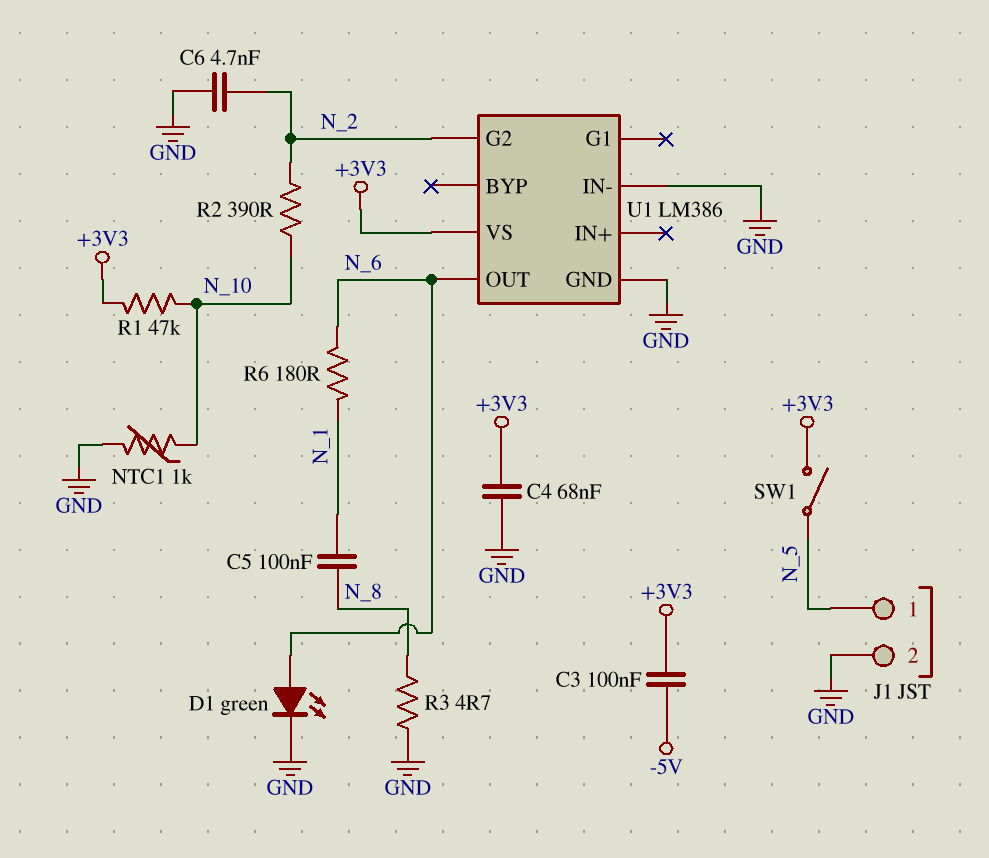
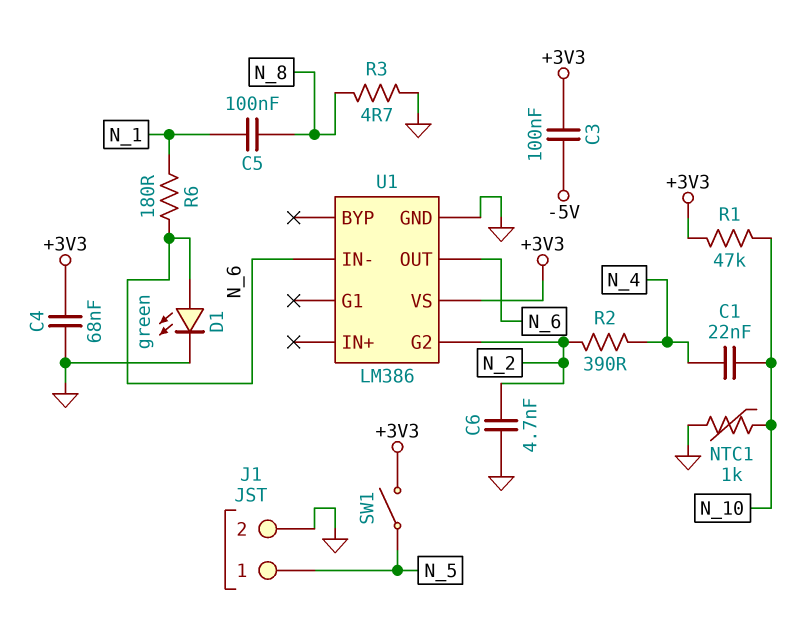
C1: none -> 22nF (N_4, N_10)
R2: 390 (N_2, N_10) -> 390 (N_2, N_4)
U1 pin IN-: GND -> N_6

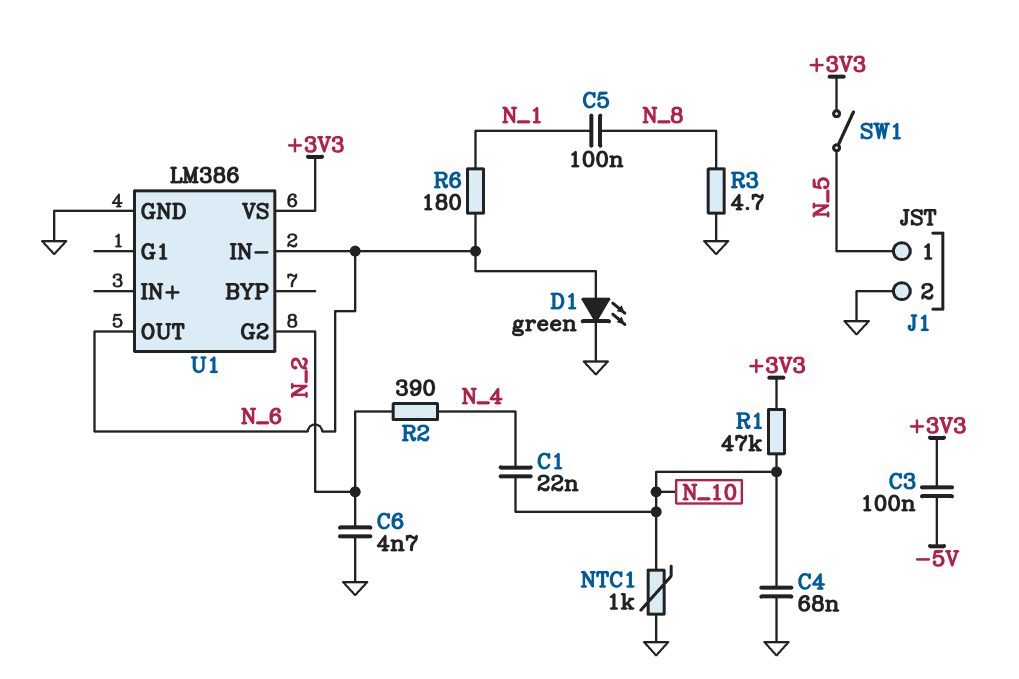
C4: 68nF (+3V3, GND) -> 68nF (GND, N_10)

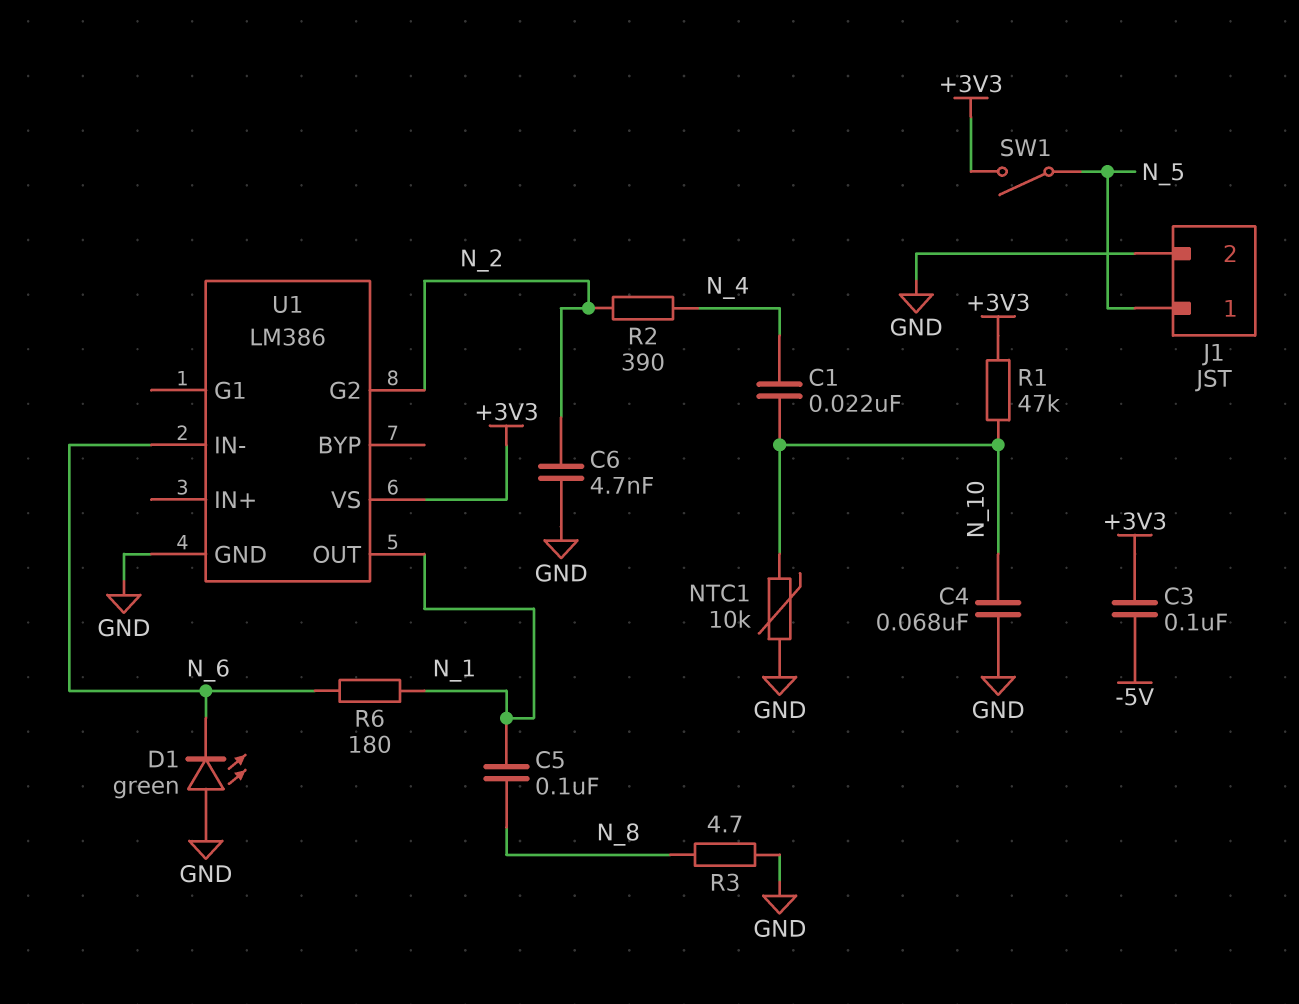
D1: LED green (A N_6, K GND) -> LED green (A GND, K N_6)
NTC1: 1k (GND, N_10) -> 10k (GND, N_10)
U1 pin OUT: N_6 -> N_1

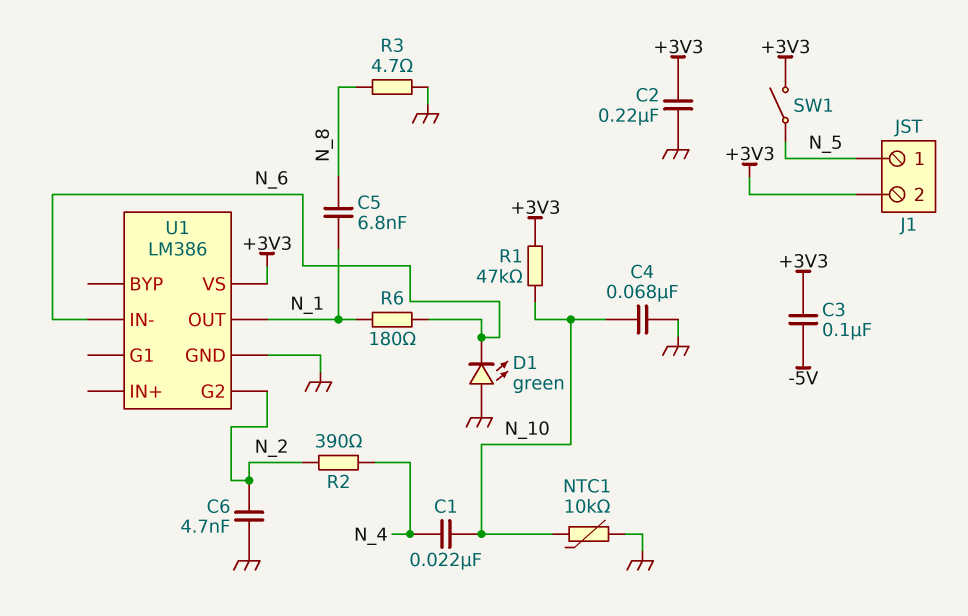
C2: none -> 220nF (+3V3, GND)
C5: 100nF (N_1, N_8) -> 6.8nF (N_1, N_8)
J1 pin 2: GND -> +3V3

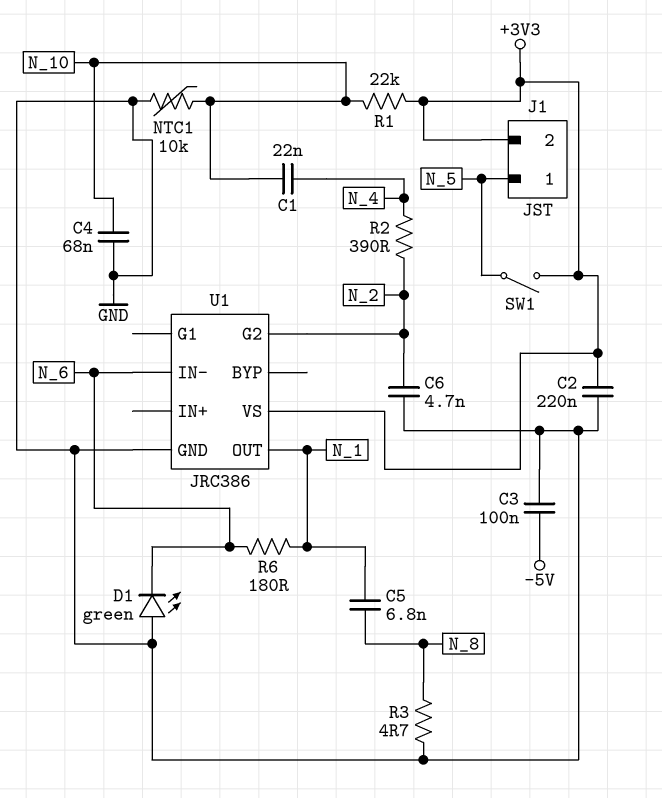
C3: 100nF (+3V3, -5V) -> 100nF (-5V, GND)
R1: 47k (+3V3, N_10) -> 22k (+3V3, N_10)
U1: LM386 -> JRC386

